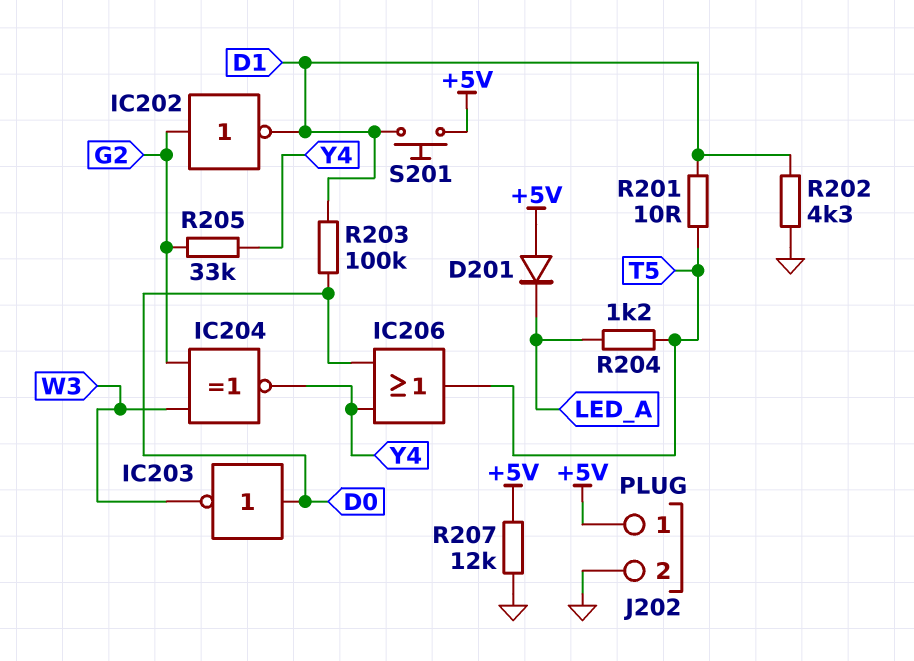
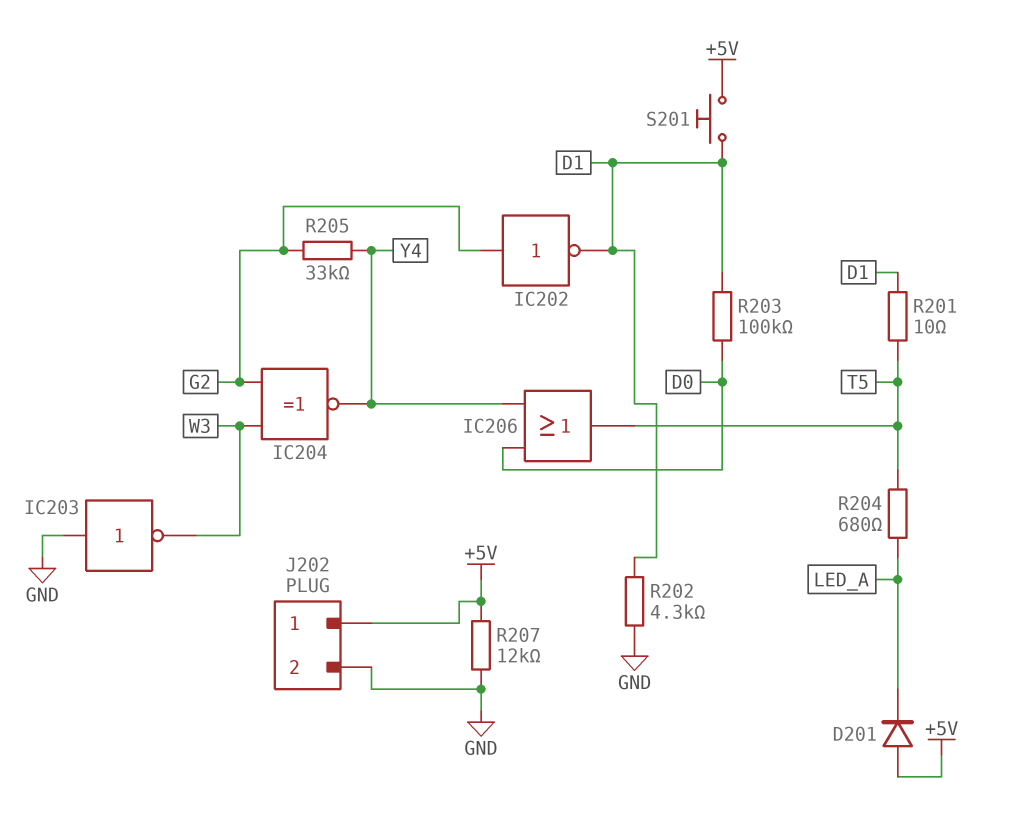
IC203: NOT (in D0, out W3) -> NOT (in GND, out W3)
R204: 1.2k (LED_A, T5) -> 680 (LED_A, T5)

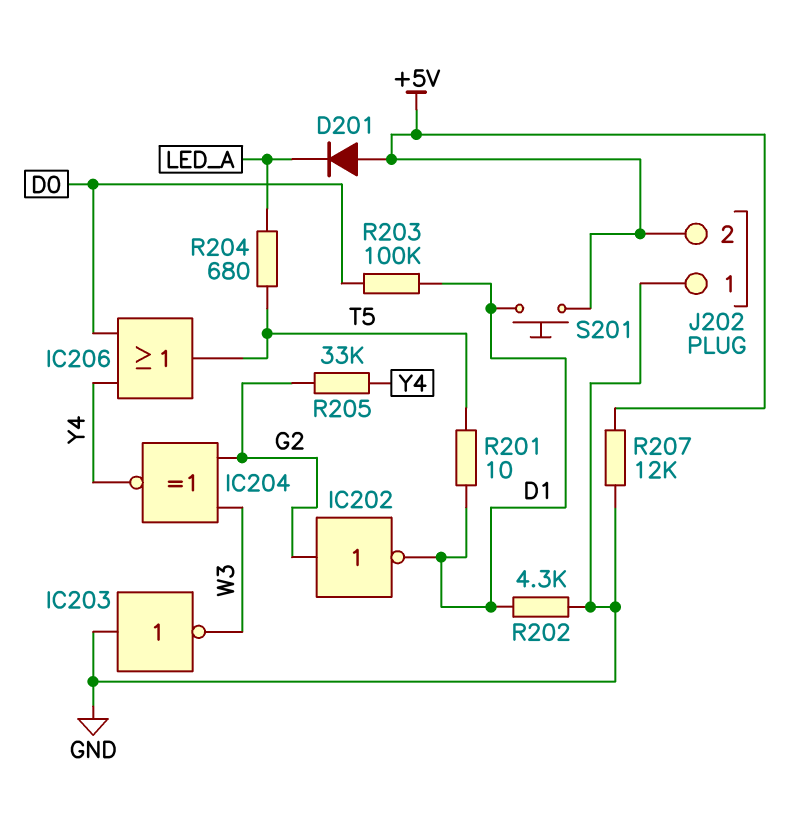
J202 pin 1: +5V -> GND
J202 pin 2: GND -> +5V

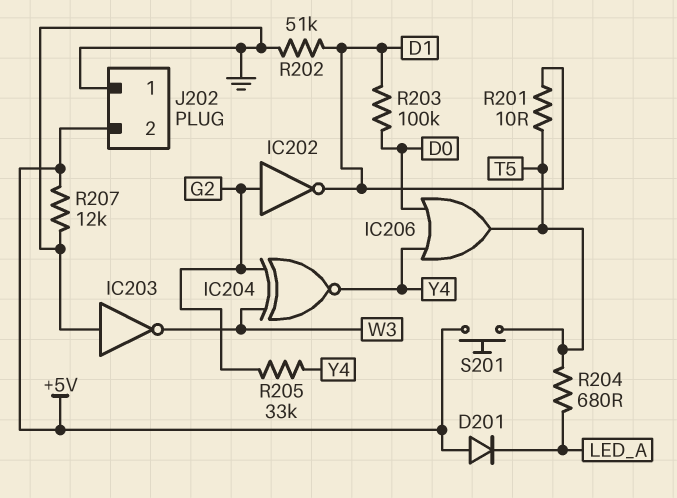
R202: 4.3k (D1, GND) -> 51k (D1, GND)
S201: button (+5V, D1) -> button (+5V, T5)

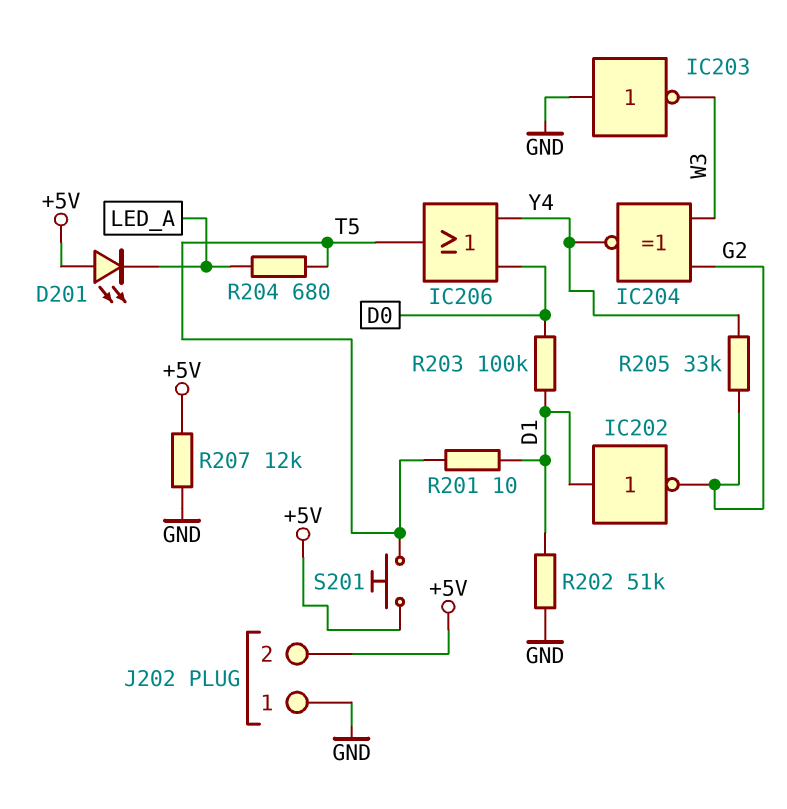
D201: diode (A +5V, K LED_A) -> LED (A +5V, K LED_A)
IC202: NOT (in G2, out D1) -> NOT (in D1, out G2)

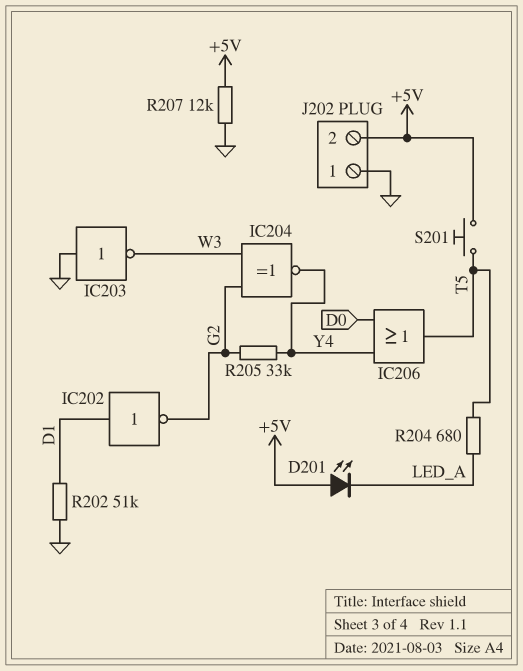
R201: 10 (D1, T5) -> none
R203: 100k (D0, D1) -> none

